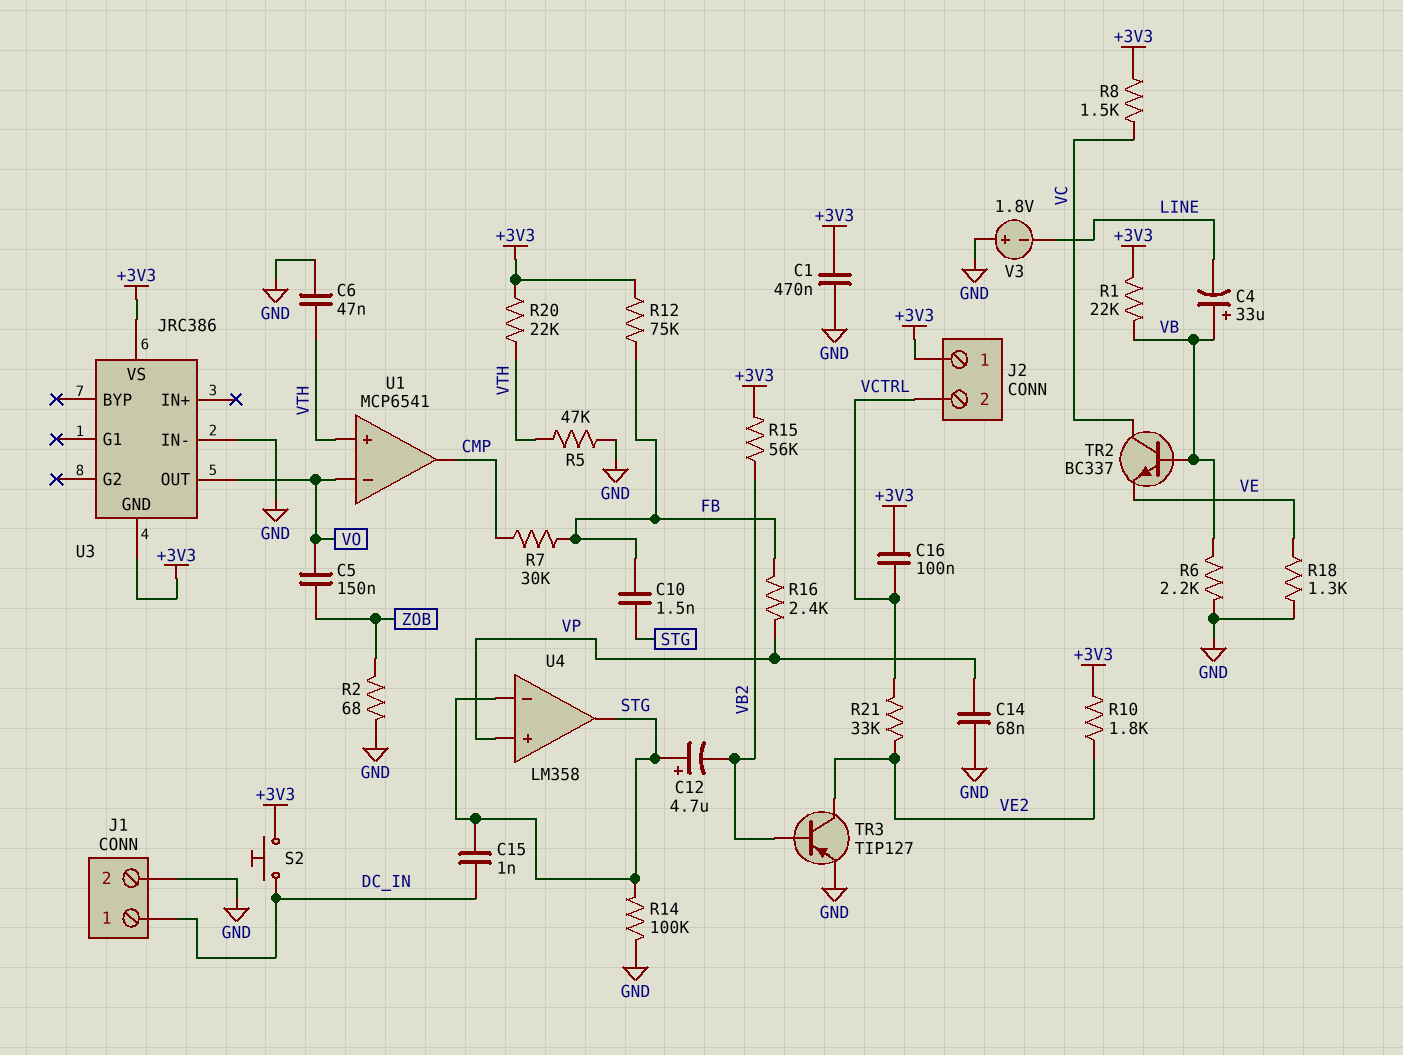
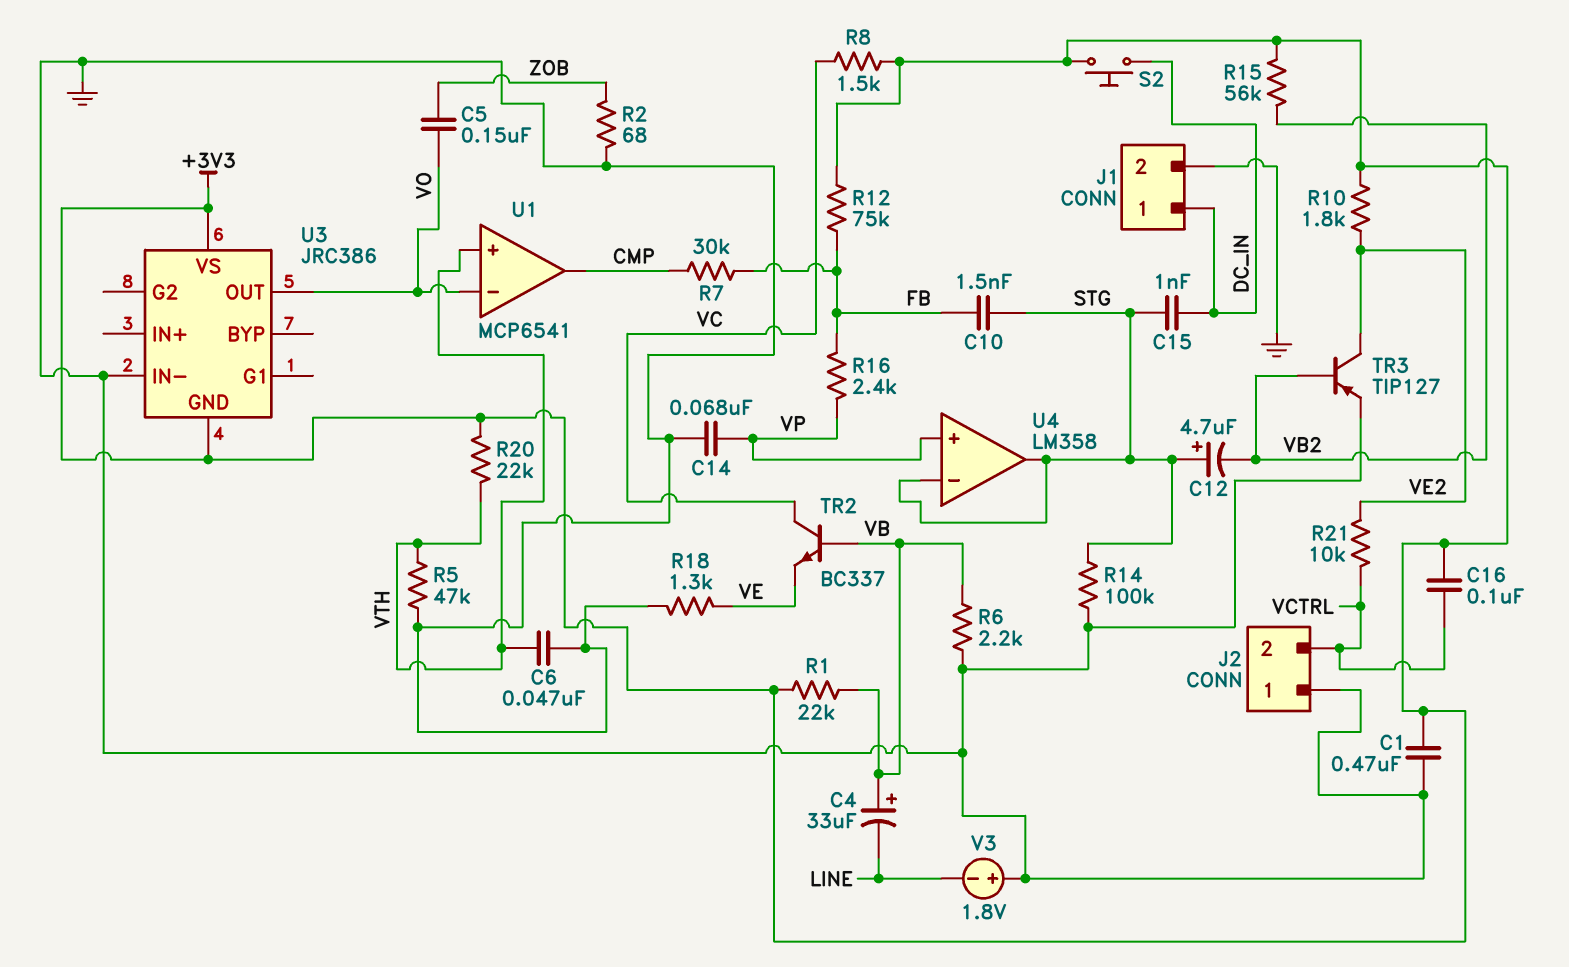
J2 pin 1: +3V3 -> GND
R21: 33k (VCTRL, VE2) -> 10k (VCTRL, VE2)

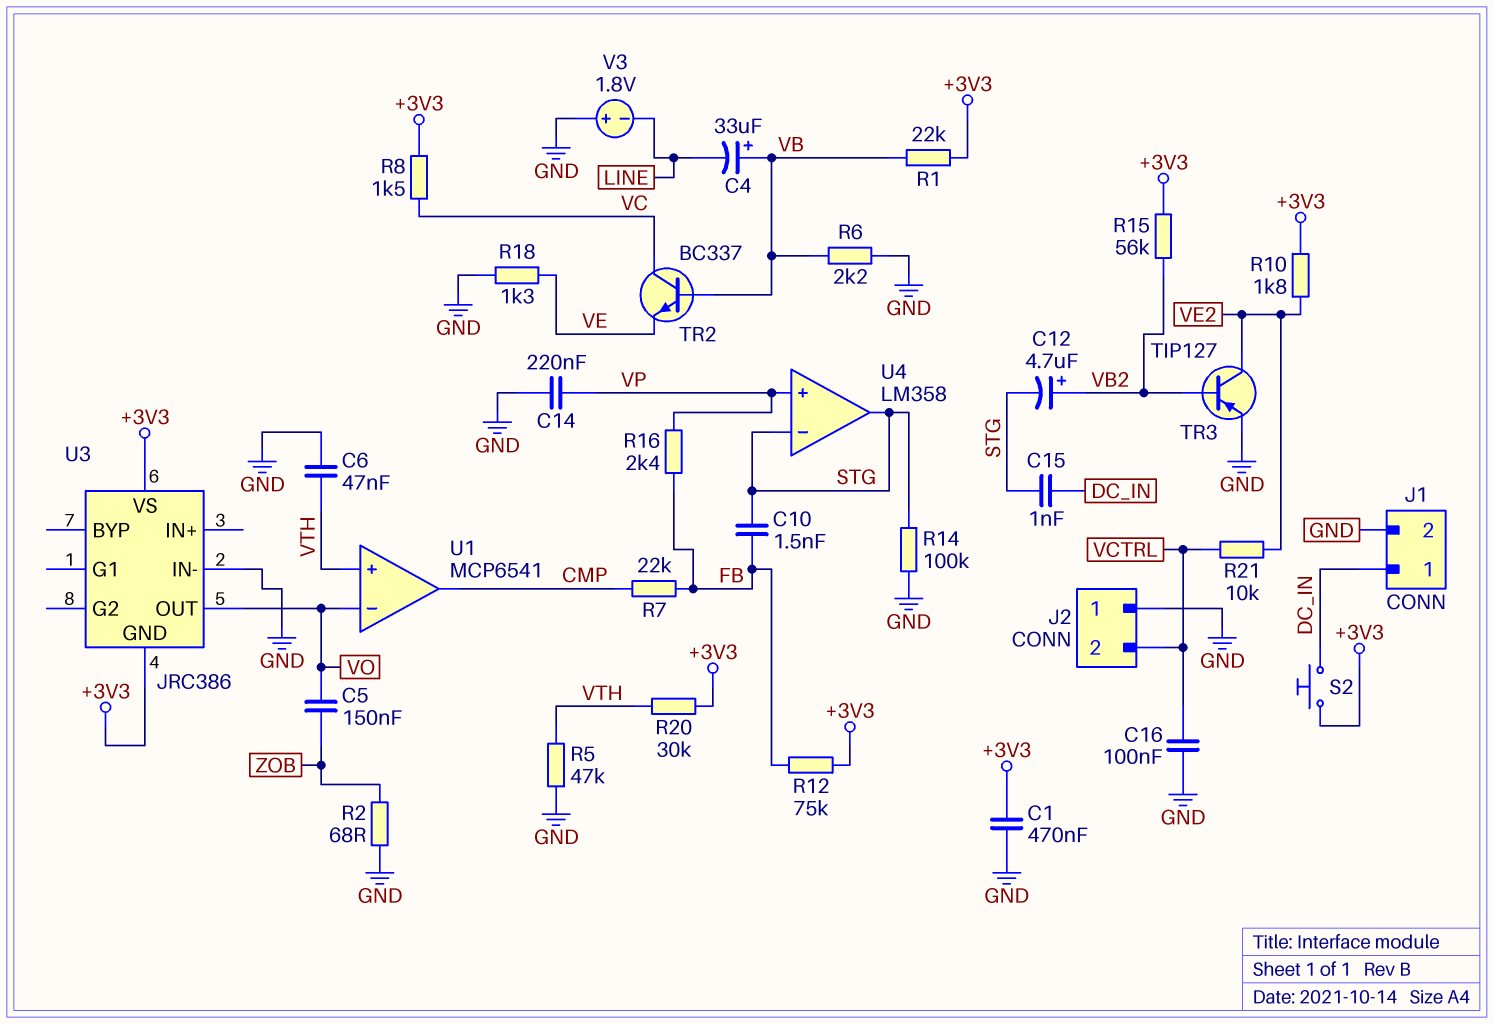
C12: 4.7uF (plus STG, minus VB2) -> 4.7uF (plus VB2, minus STG)
C14: 68nF (GND, VP) -> 220nF (GND, VP)
C16: 100nF (+3V3, VCTRL) -> 100nF (GND, VCTRL)
R7: 30k (CMP, FB) -> 22k (CMP, FB)
R20: 22k (+3V3, VTH) -> 30k (+3V3, VTH)

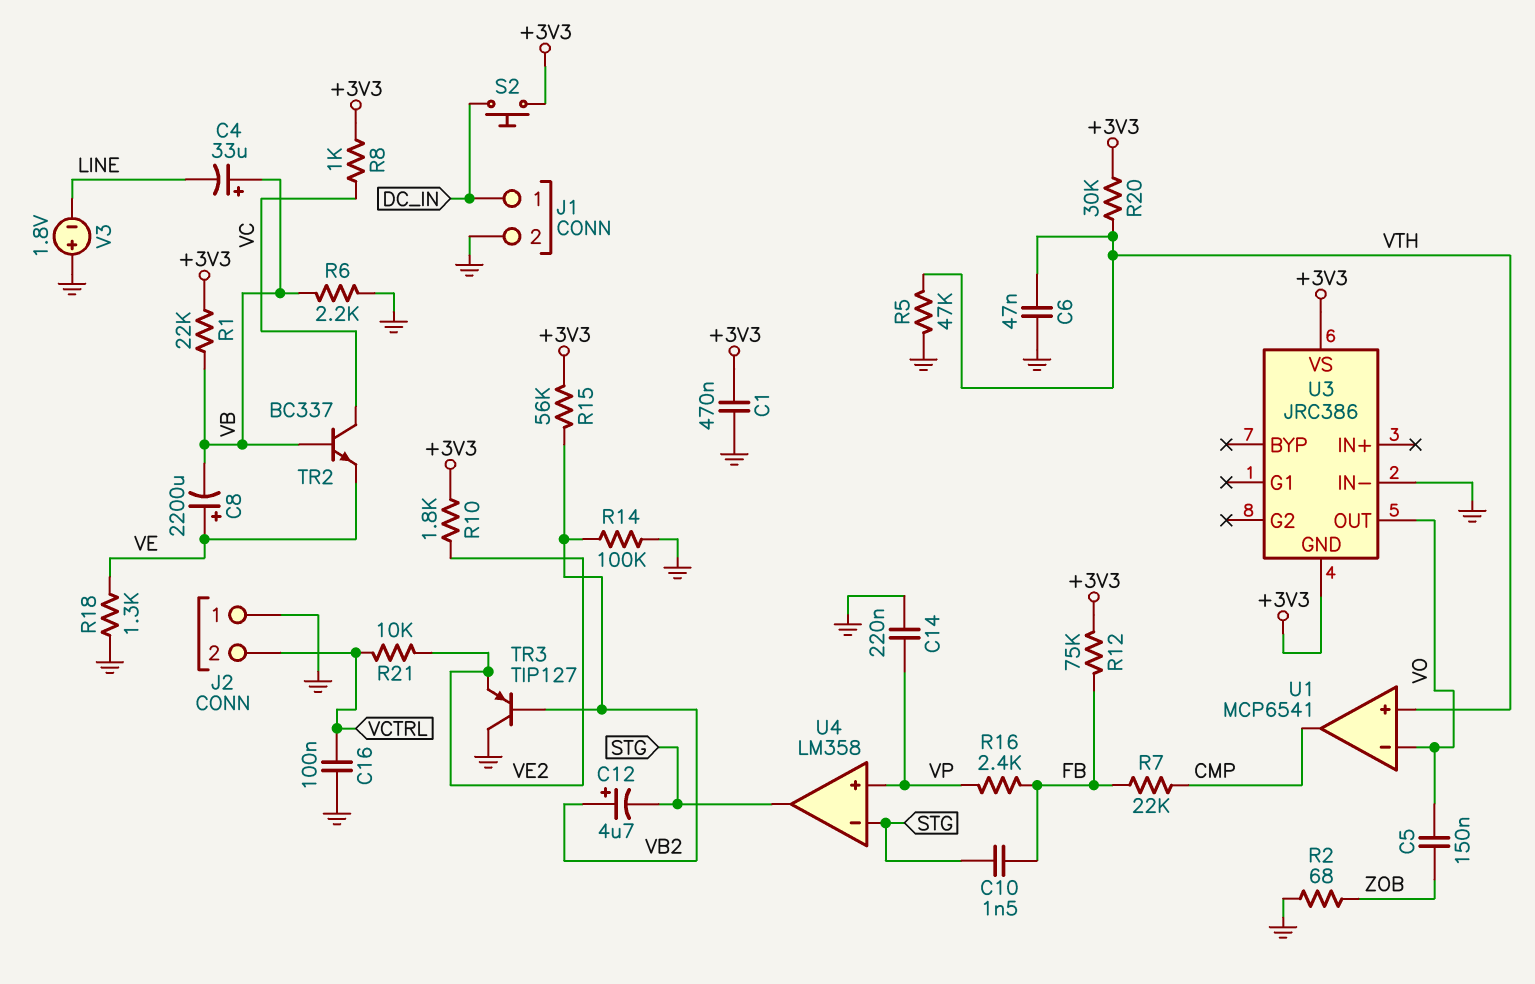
C8: none -> 2200uF (plus VE, minus VB)
C15: 1nF (DC_IN, STG) -> none
R8: 1.5k (+3V3, VC) -> 1k (+3V3, VC)
R14: 100k (GND, STG) -> 100k (GND, VB2)
TR3: PNP TIP127 (B VB2, C VE2, E GND) -> PNP TIP127 (B VB2, C GND, E VE2)

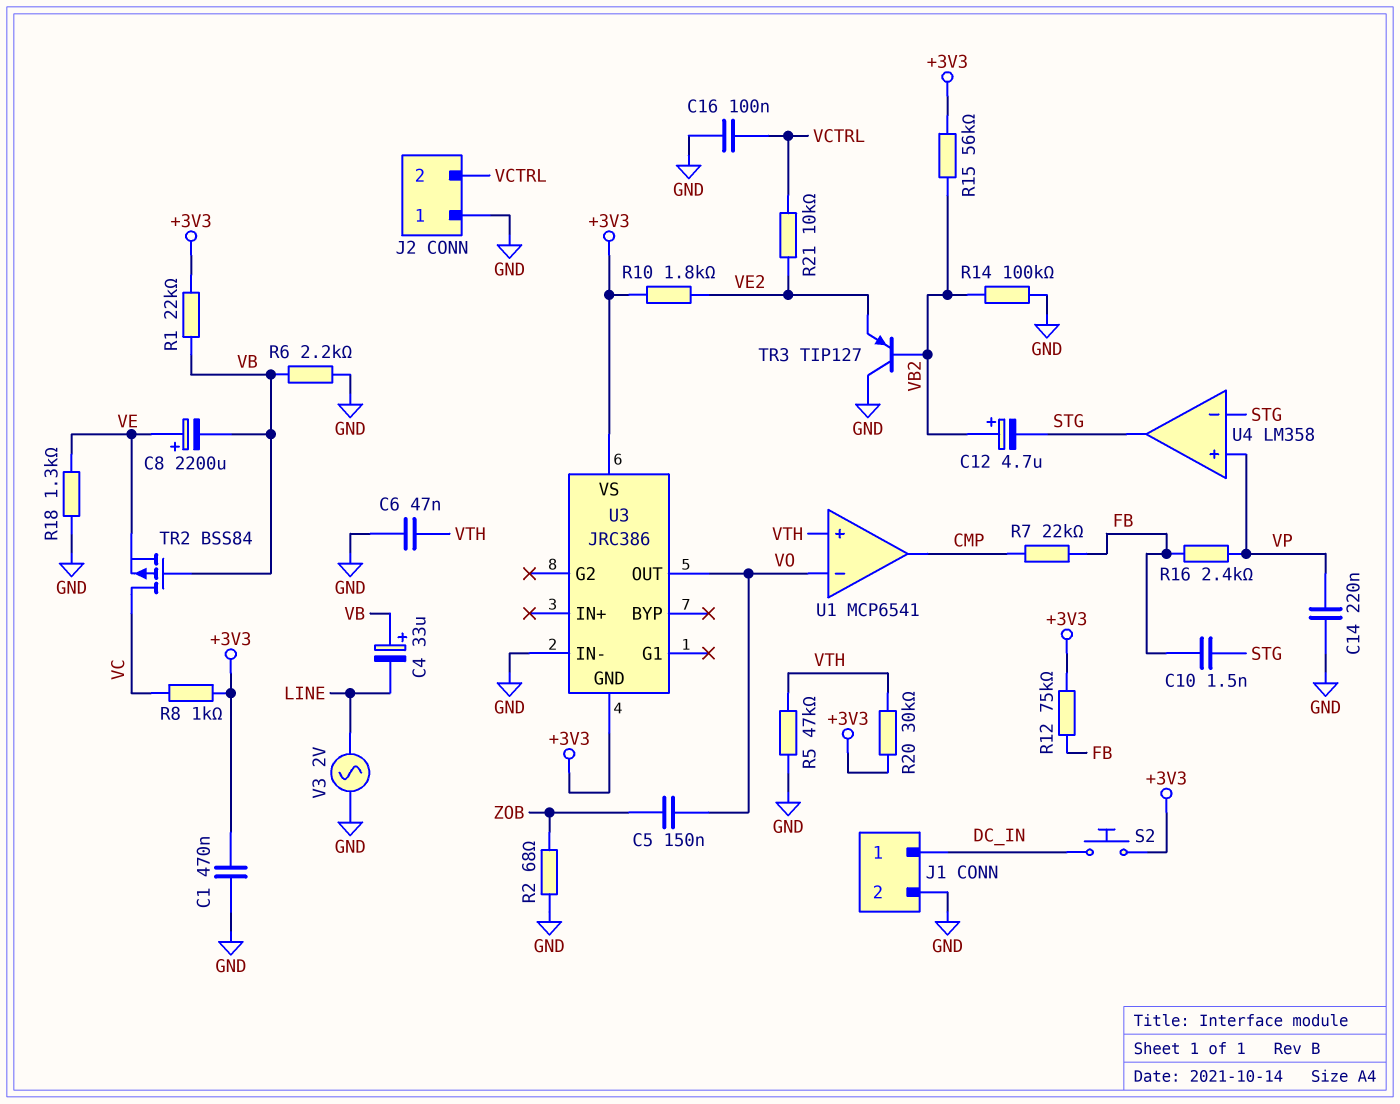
TR2: NPN BC337 (B VB, C VC, E VE) -> PMOS BSS84 (G VB, D VC, S VE)
V3: 1.8V (plus GND, minus LINE) -> AC 2V (GND, LINE)

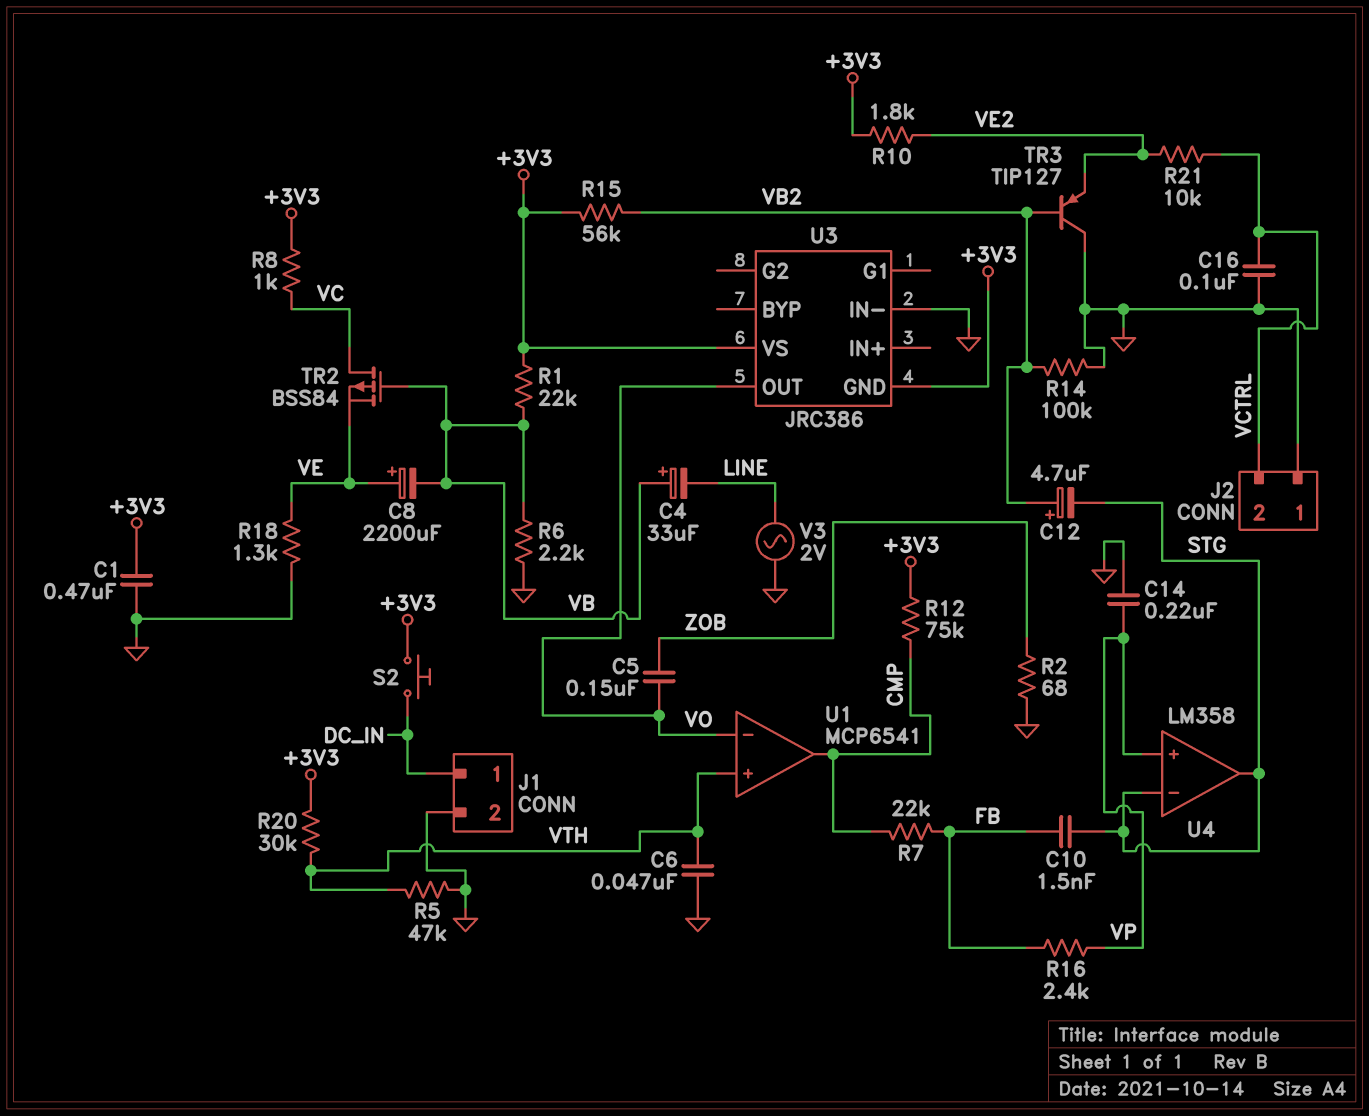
R12: 75k (+3V3, FB) -> 75k (+3V3, CMP)

